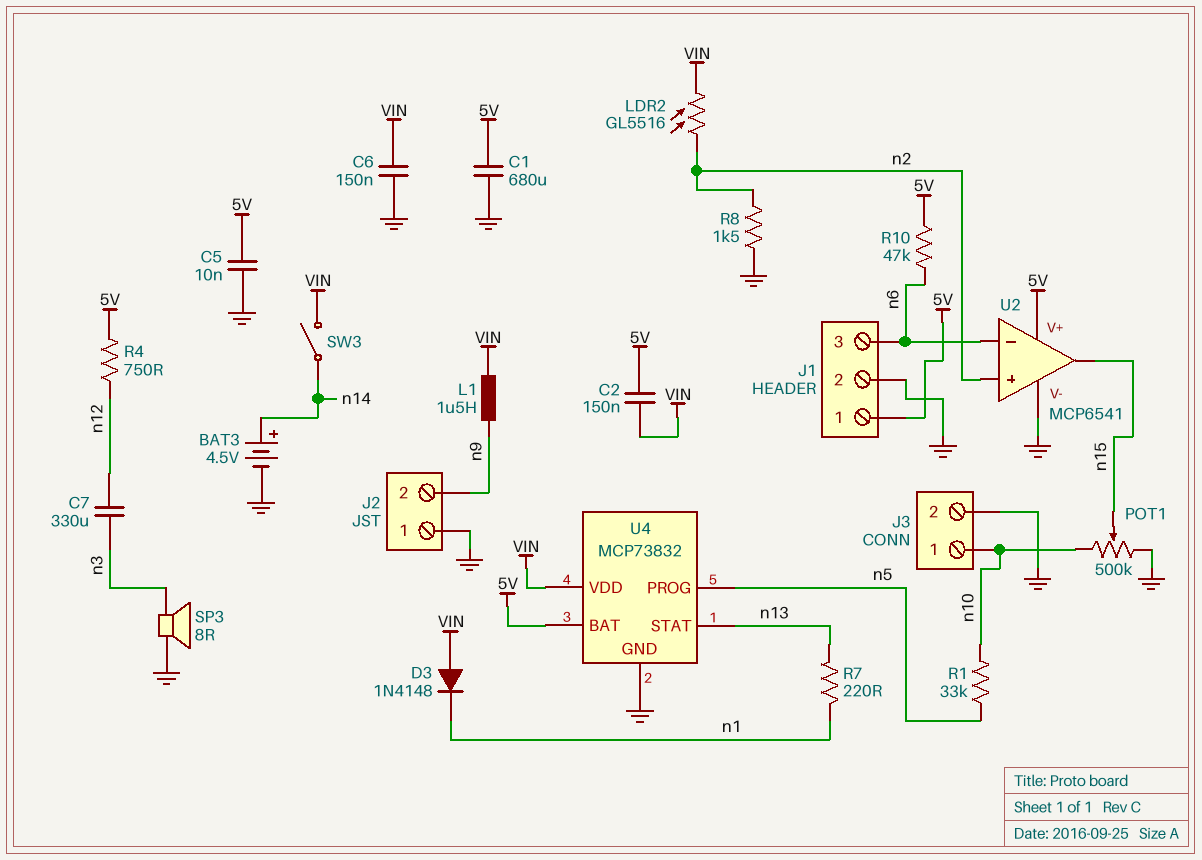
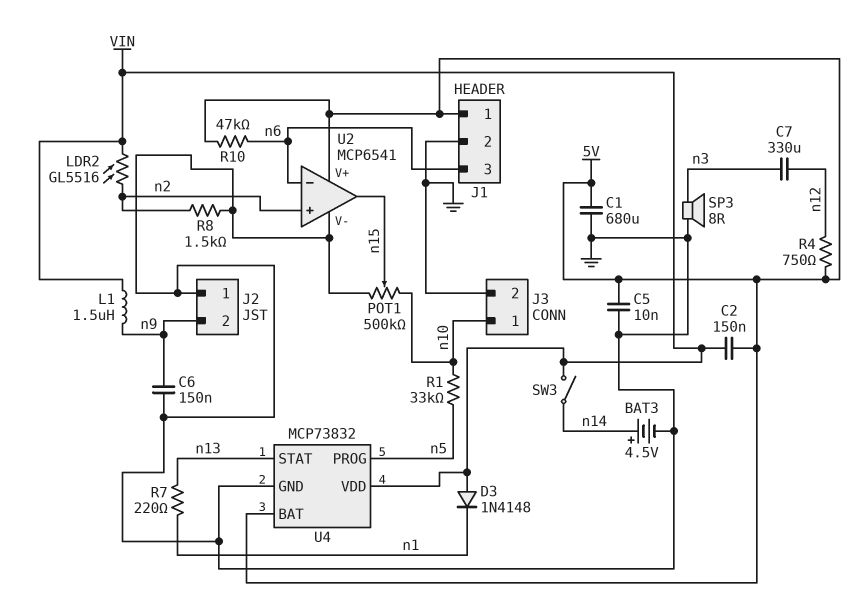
C6: 150nF (GND, VIN) -> 150nF (GND, n9)

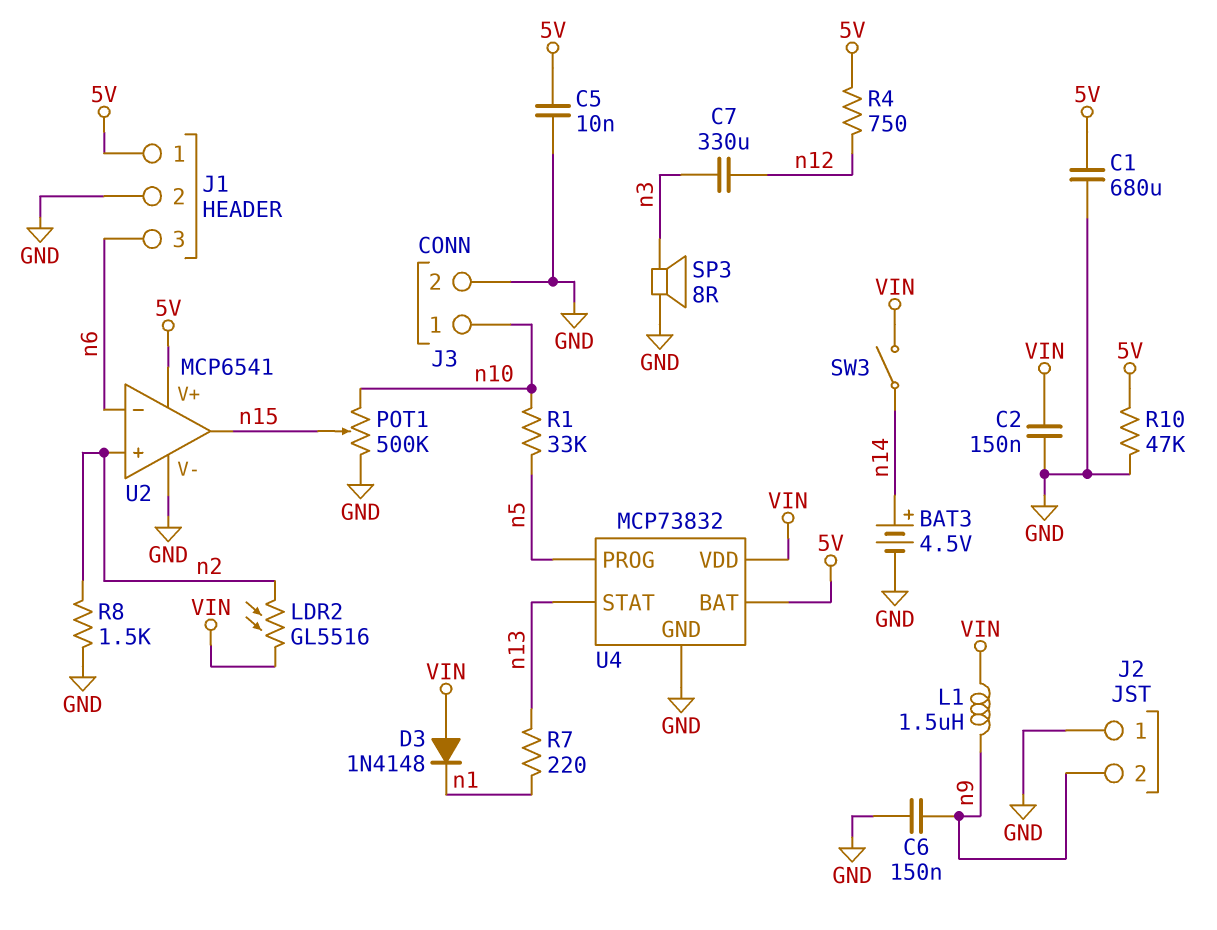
C2: 150nF (5V, VIN) -> 150nF (GND, VIN)
R10: 47k (5V, n6) -> 47k (5V, GND)

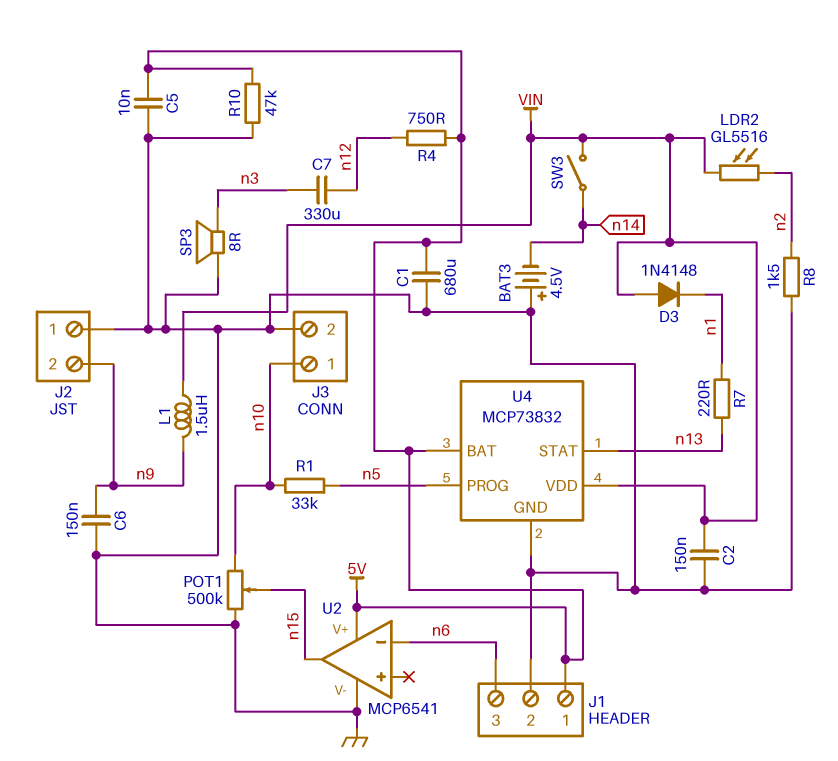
BAT3: 4.5V (plus n14, minus GND) -> 4.5V (plus GND, minus n14)
U2 pin in+: n2 -> none

